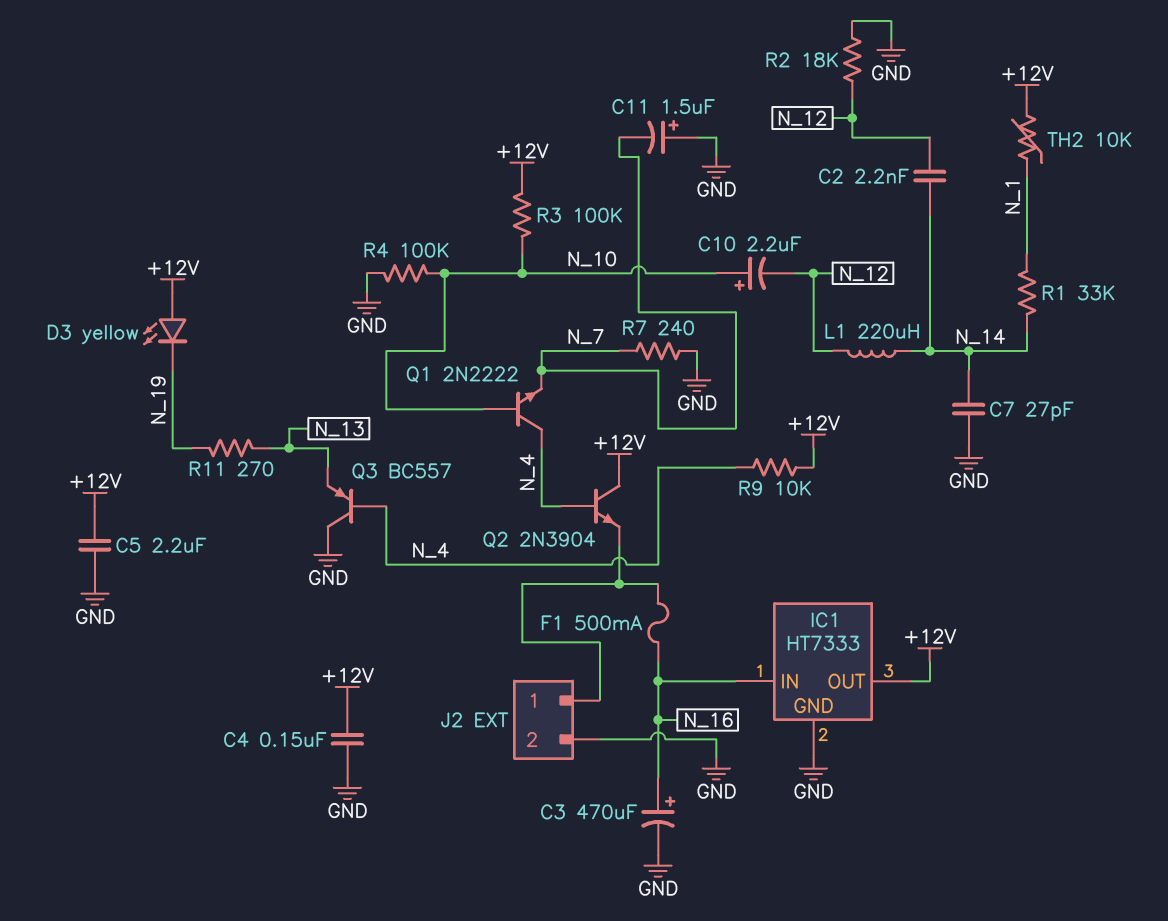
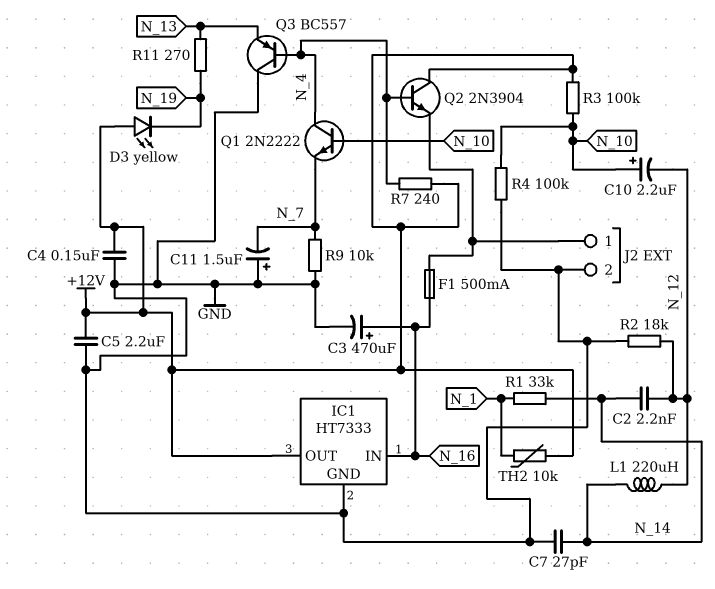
R7: 240 (GND, N_7) -> 240 (+12V, N_4)
R9: 10k (+12V, N_4) -> 10k (GND, N_7)

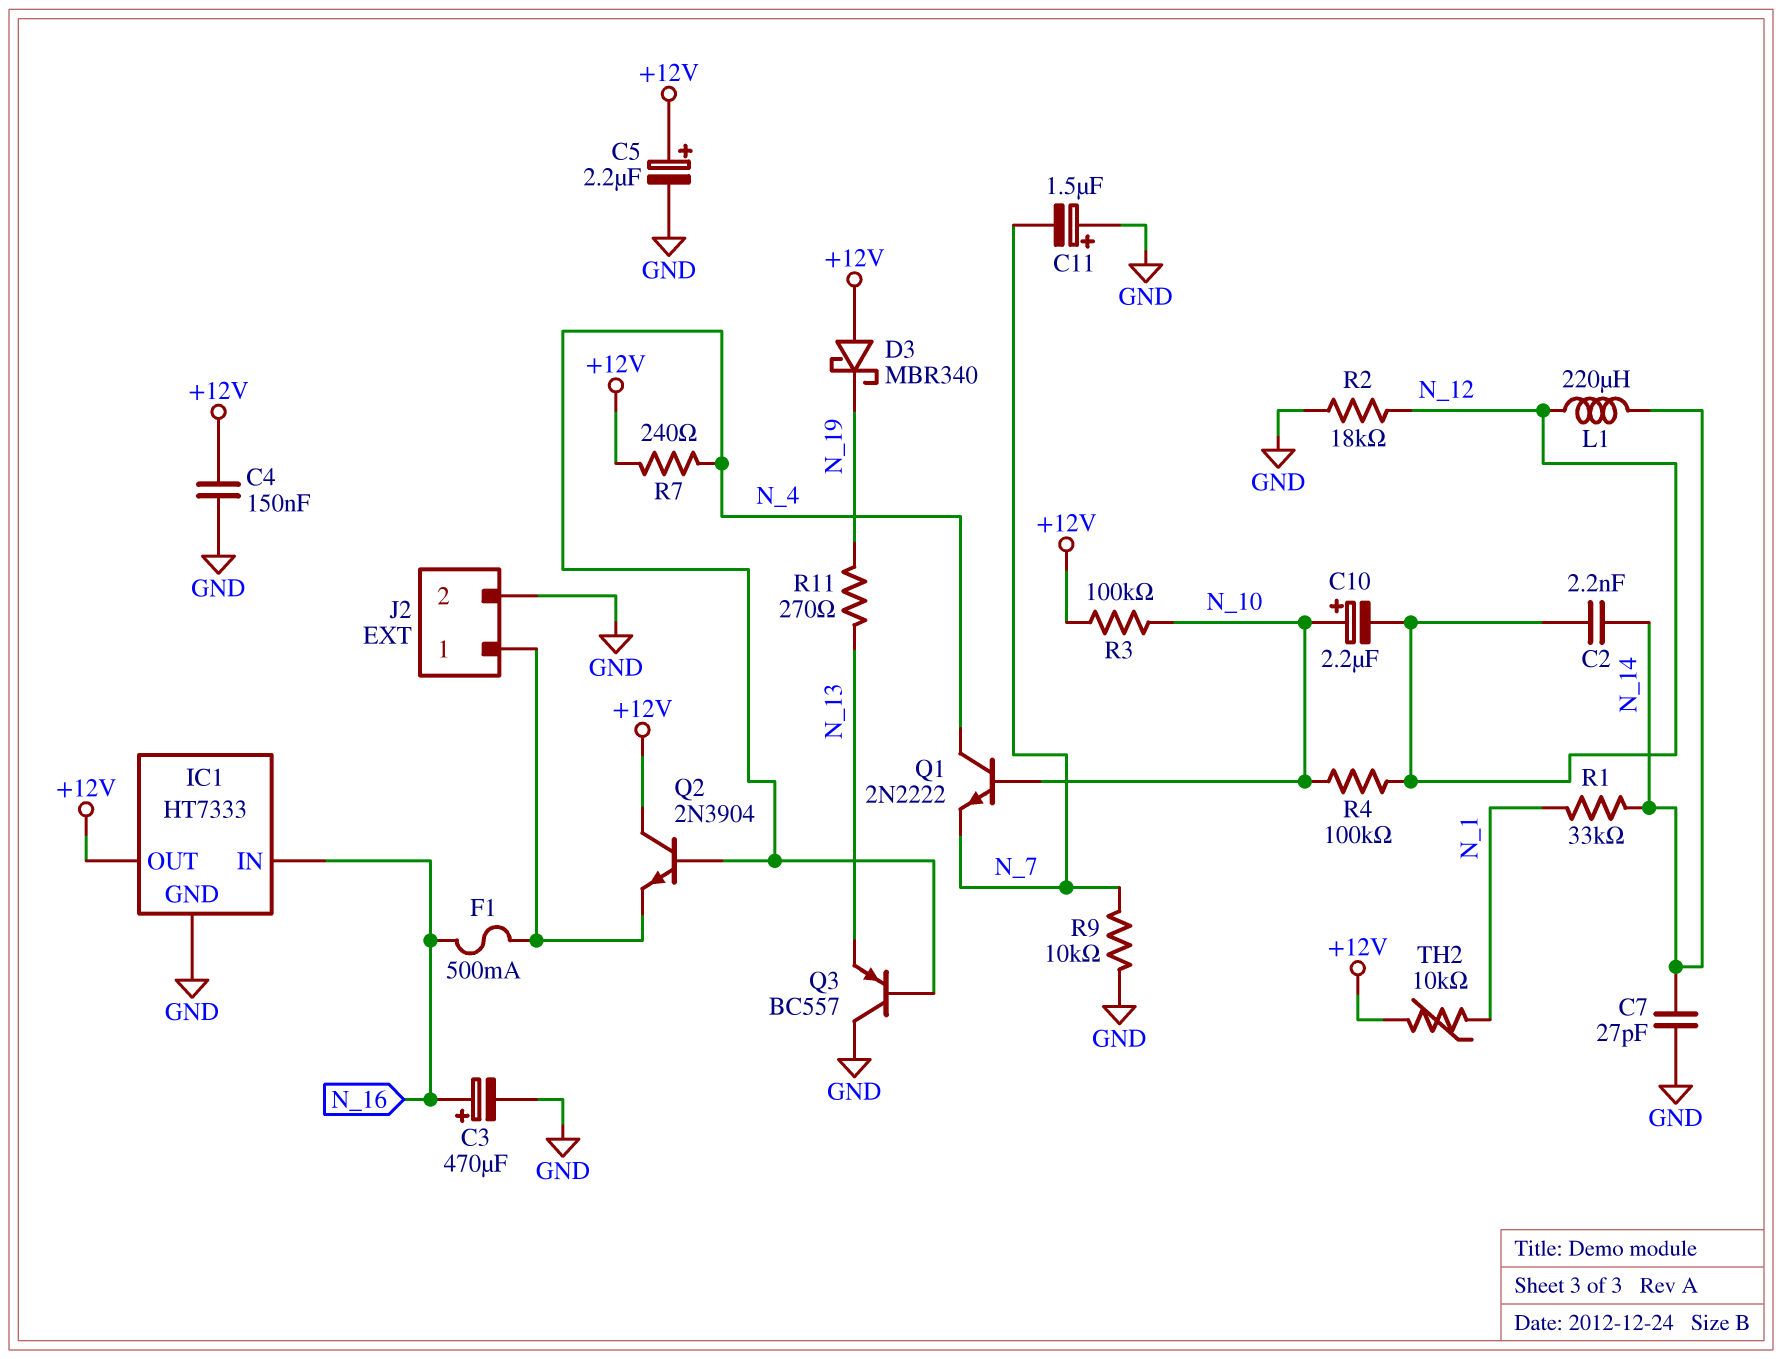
C5: 2.2uF (+12V, GND) -> 2.2uF (plus +12V, minus GND)
D3: LED yellow (A +12V, K N_19) -> schottky MBR340 (A +12V, K N_19)
R4: 100k (GND, N_10) -> 100k (N_10, N_12)

